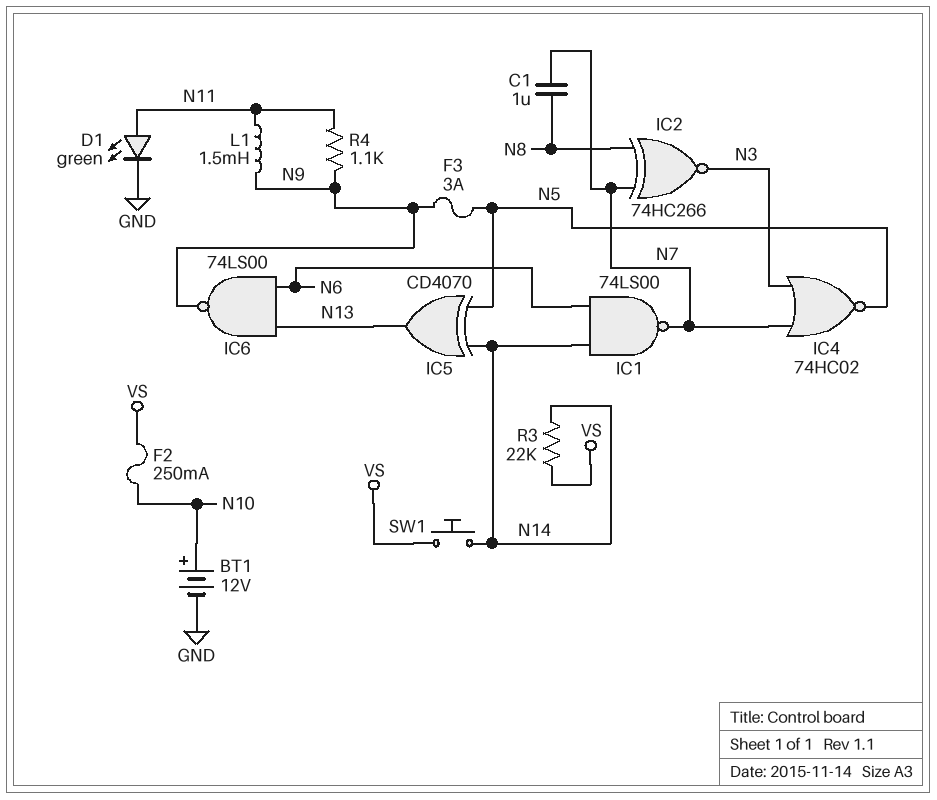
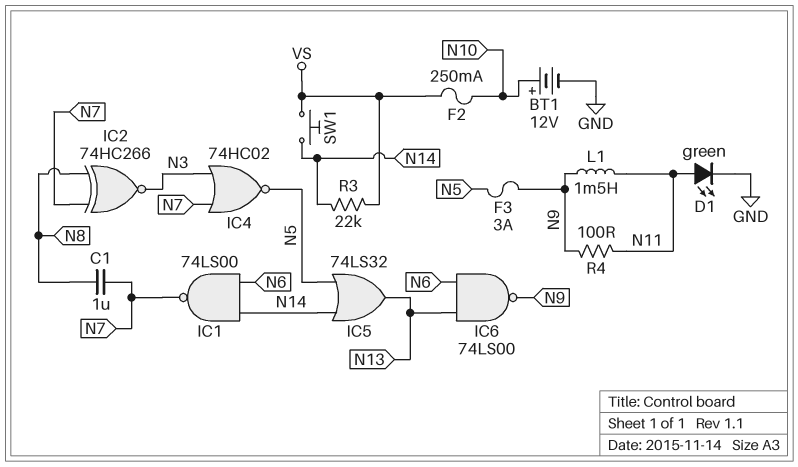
IC5: XOR CD4070 (in N5, in N14, out N13) -> OR 74LS32 (in N5, in N14, out N13)
R4: 1.1k (N9, N11) -> 100 (N9, N11)

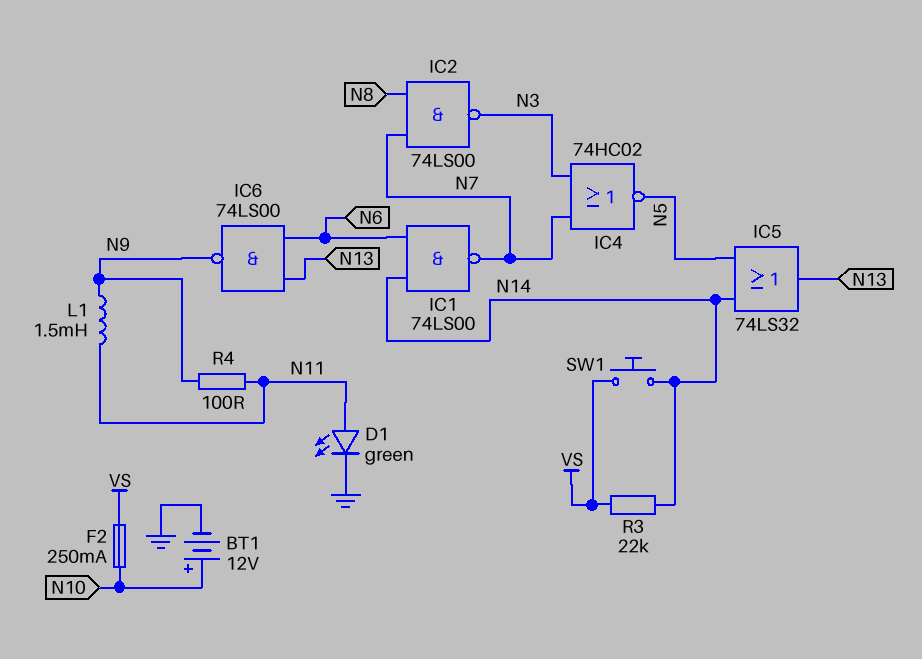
C1: 1uF (N7, N8) -> none
F3: 3A (N5, N9) -> none
IC2: XNOR 74HC266 (in N7, in N8, out N3) -> NAND 74LS00 (in N7, in N8, out N3)

